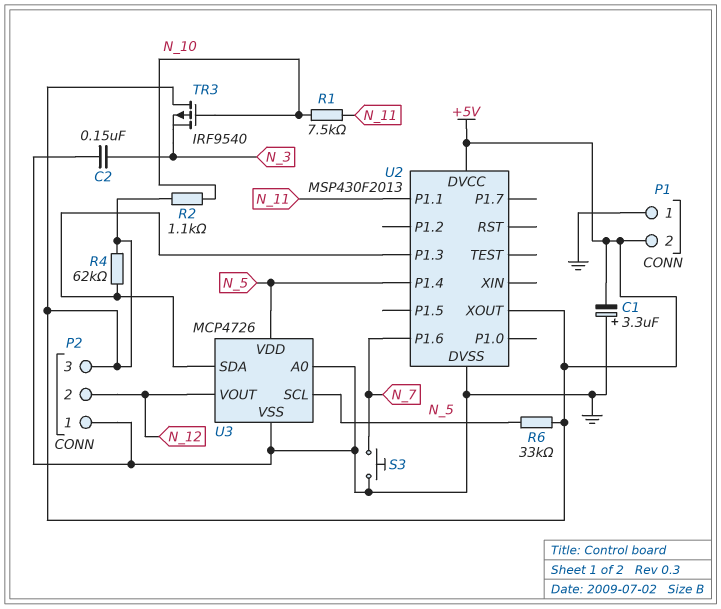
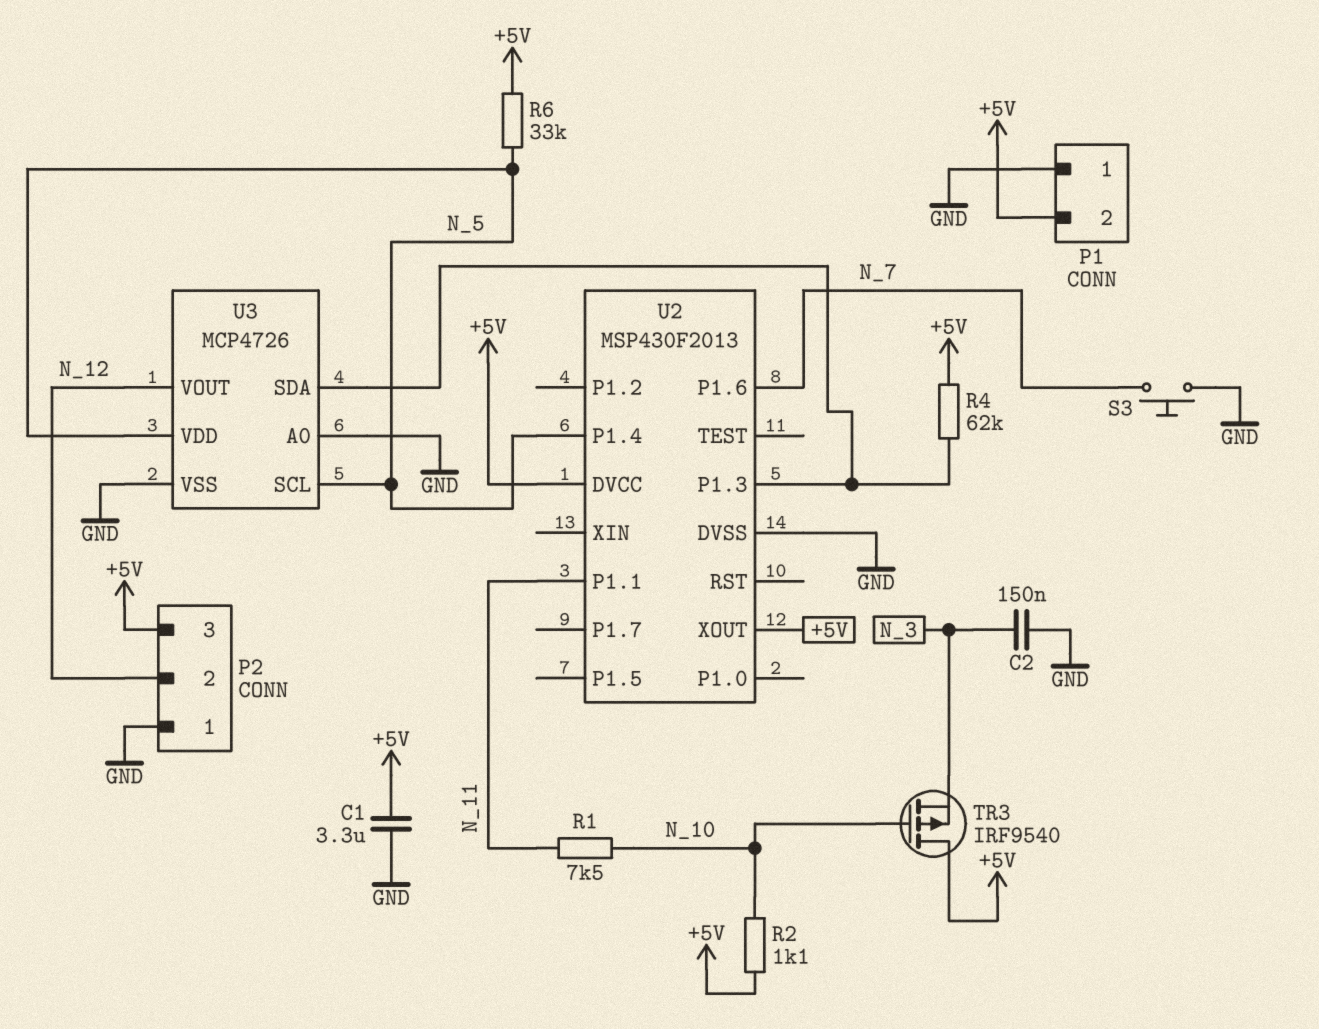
C1: 3.3uF (plus GND, minus +5V) -> 3.3uF (+5V, GND)

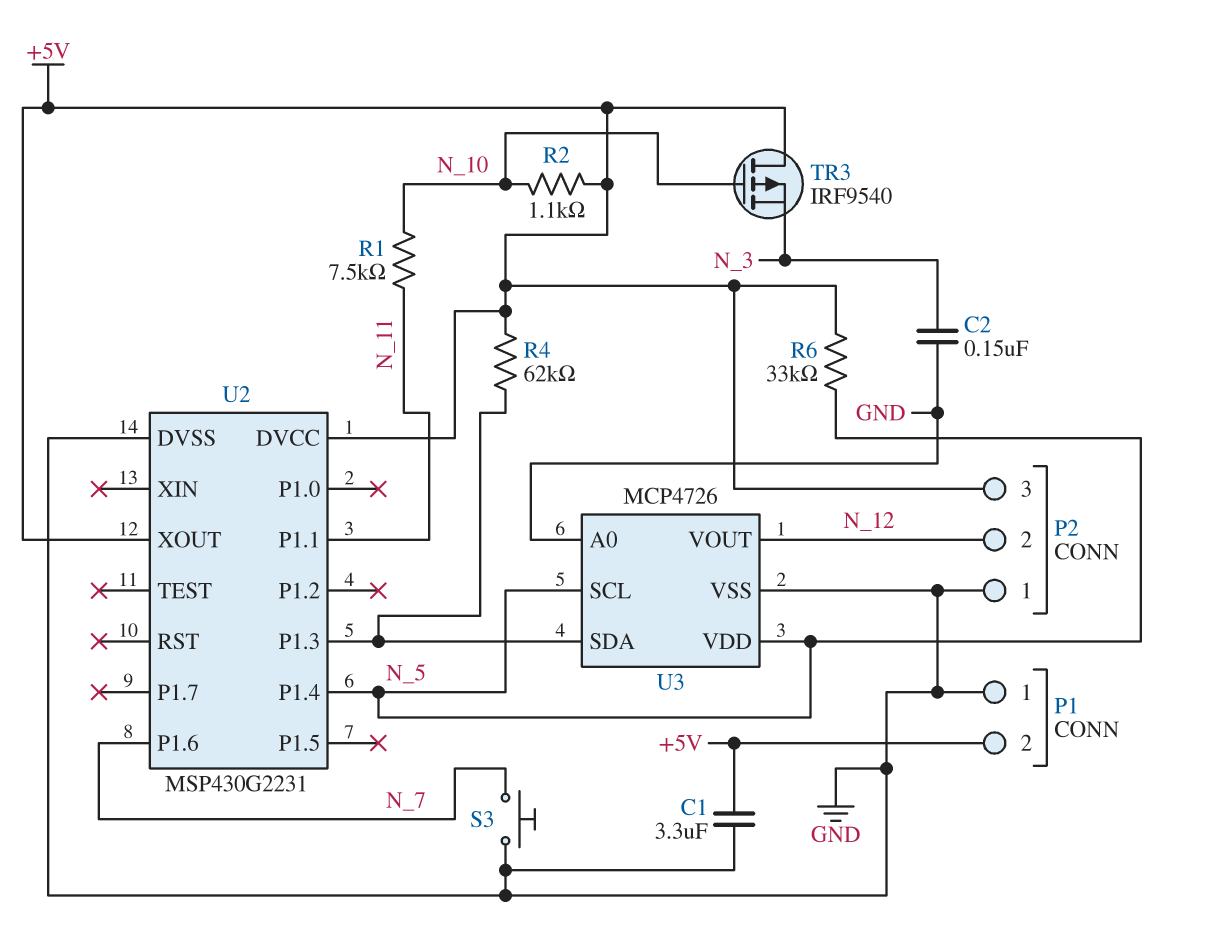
U2: MSP430F2013 -> MSP430G2231

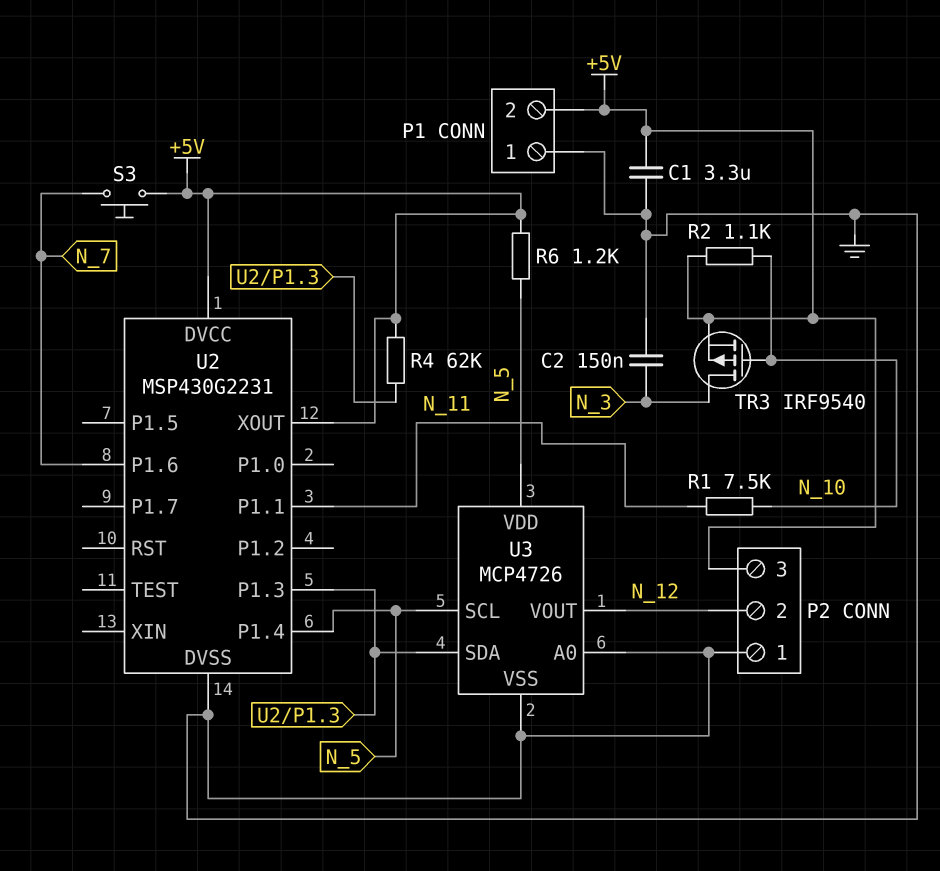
R6: 33k (+5V, N_5) -> 1.2k (+5V, N_5)
S3: button (GND, N_7) -> button (+5V, N_7)
TR3: PMOS IRF9540 (G N_10, D +5V, S N_3) -> PMOS IRF9540 (G N_10, D N_3, S +5V)

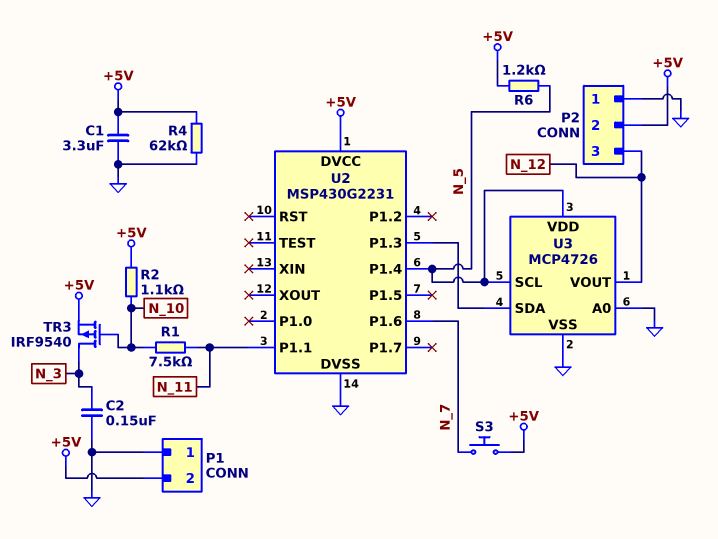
P2 pin 2: N_12 -> +5V
P2 pin 3: +5V -> N_12
R4: 62k (+5V, U2/P1.3) -> 62k (+5V, GND)
U2 pin XOUT: +5V -> none

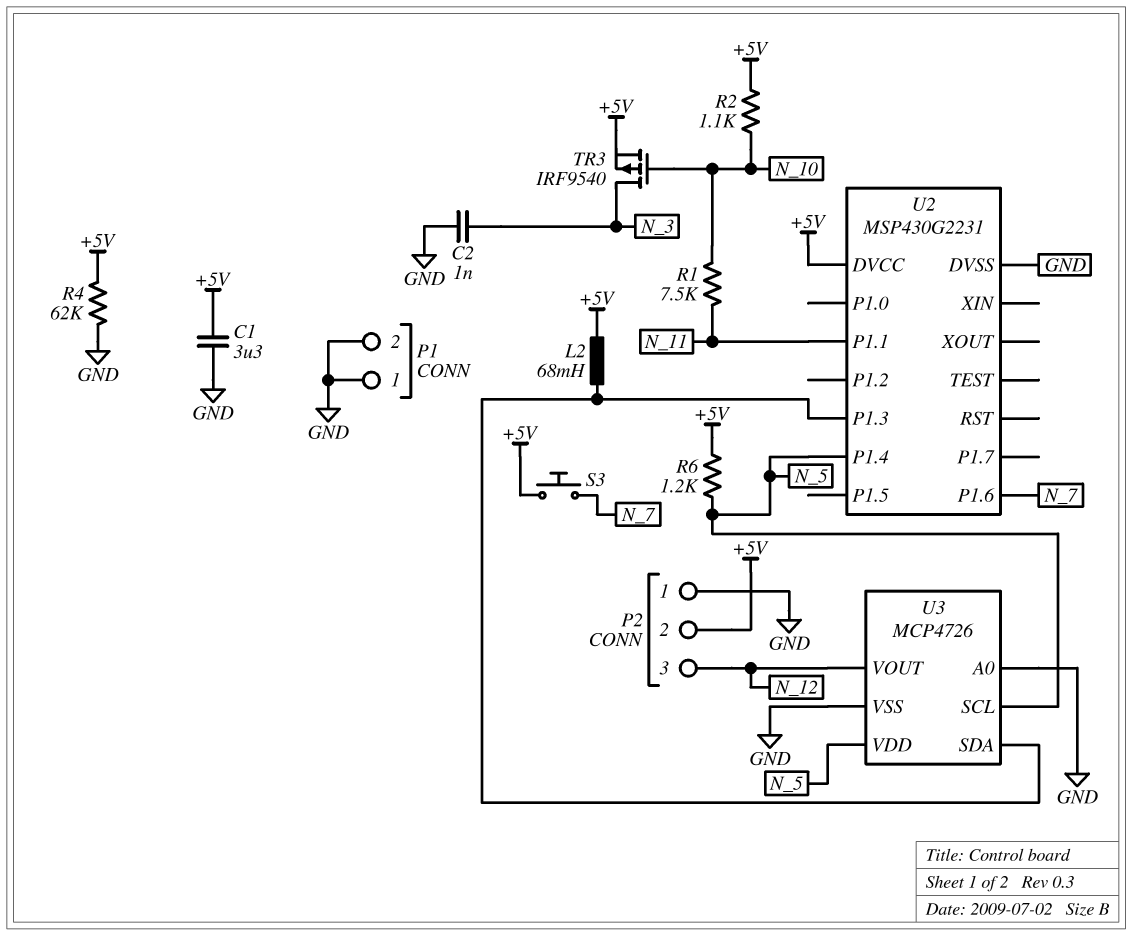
C2: 150nF (GND, N_3) -> 1nF (GND, N_3)
L2: none -> 68mH (+5V, U2/P1.3)
P1 pin 2: +5V -> GND

